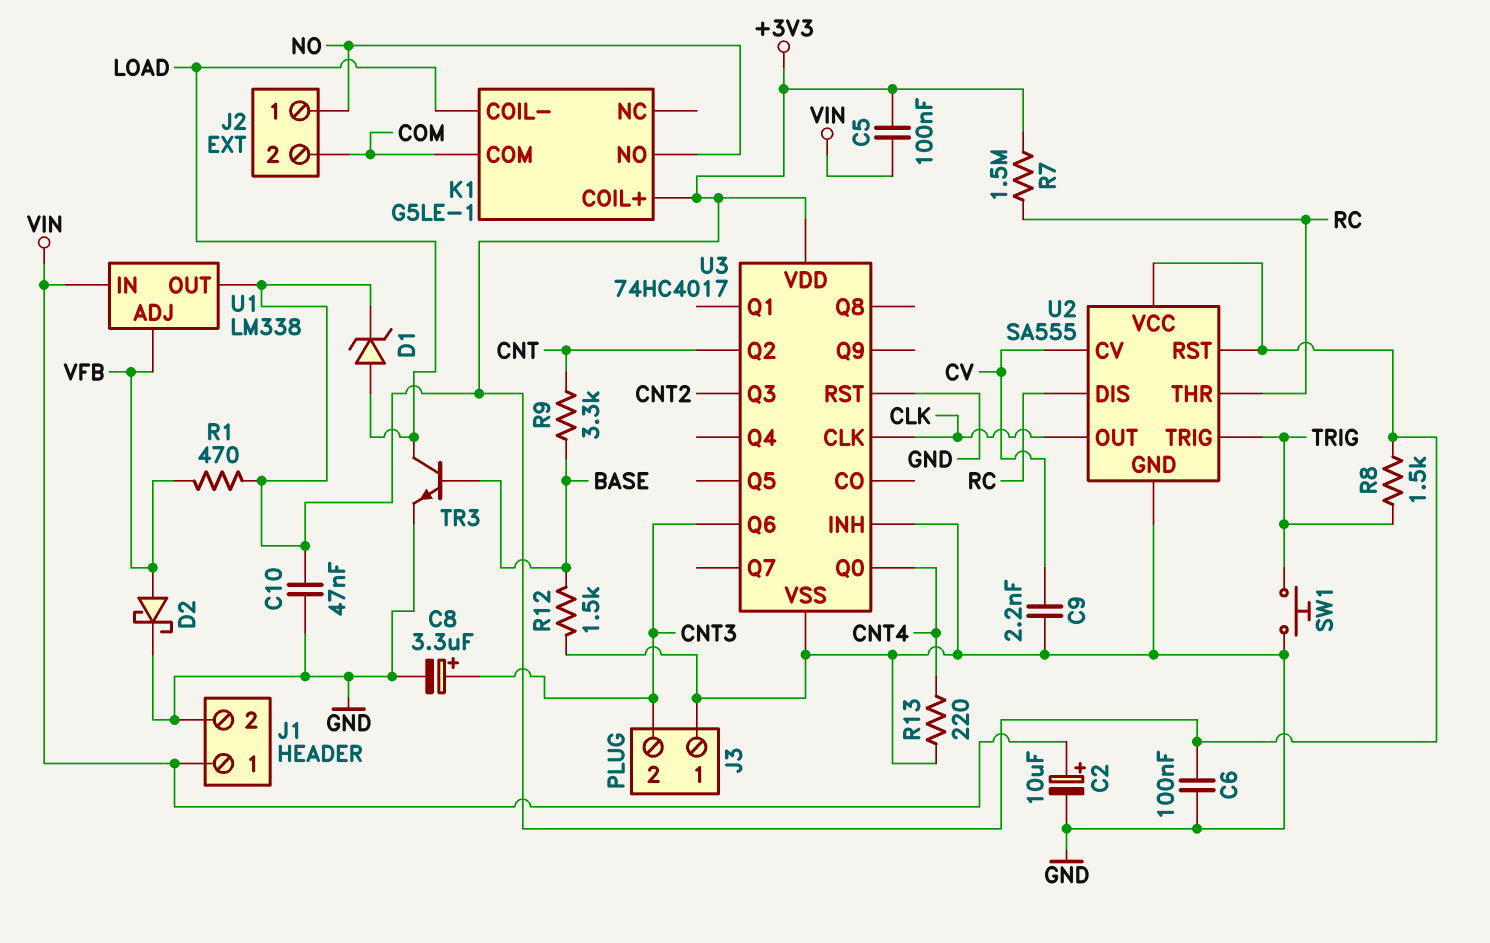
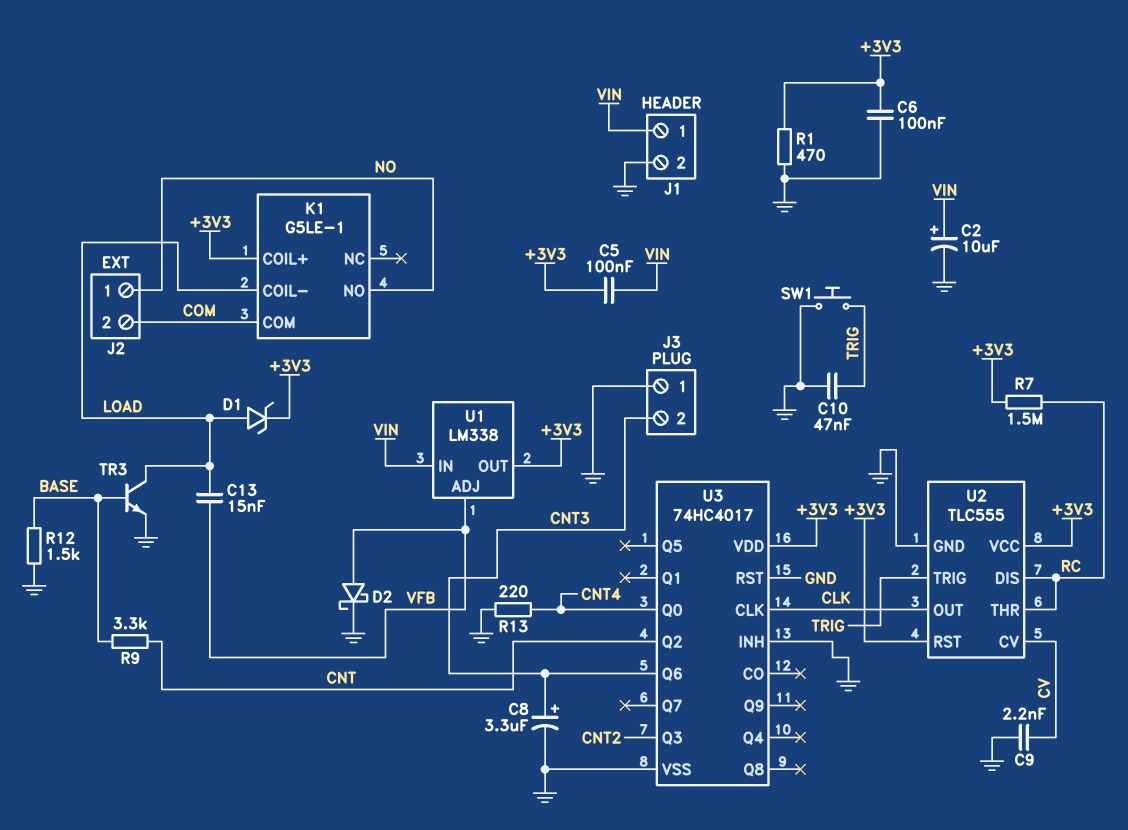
C10: 47nF (+3V3, GND) -> 47nF (GND, TRIG)
C13: none -> 15nF (LOAD, VFB)
R1: 470 (+3V3, VFB) -> 470 (+3V3, GND)
R8: 1.5k (+3V3, TRIG) -> none
U2: SA555 -> TLC555

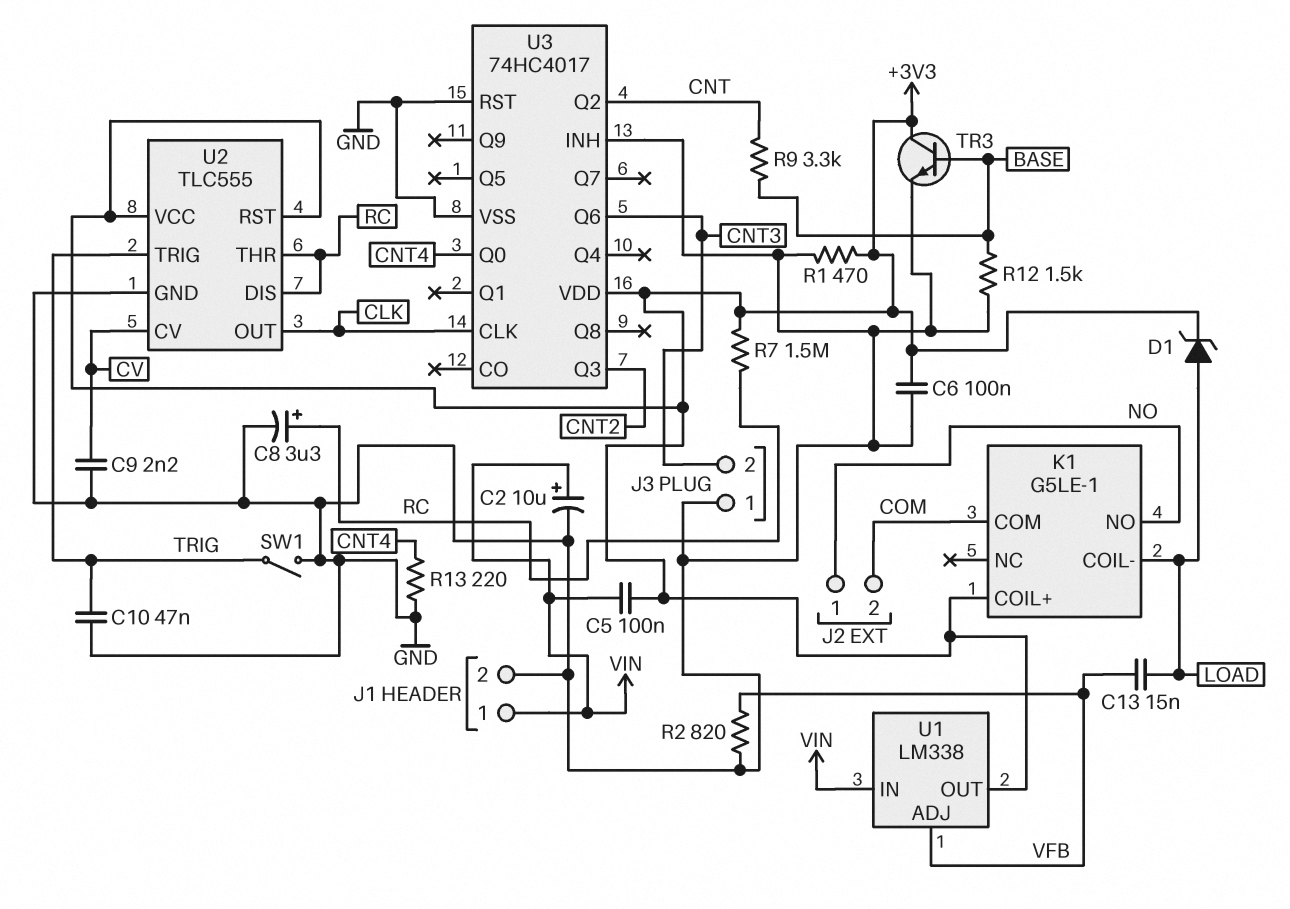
C8: 3.3uF (plus CNT3, minus GND) -> 3.3uF (plus RC, minus GND)
D2: schottky (A VFB, K GND) -> none
R2: none -> 820 (GND, VFB)
SW1: button (GND, TRIG) -> switch (GND, TRIG)
TR3: NPN (B BASE, C LOAD, E GND) -> NPN (B BASE, C +3V3, E GND)

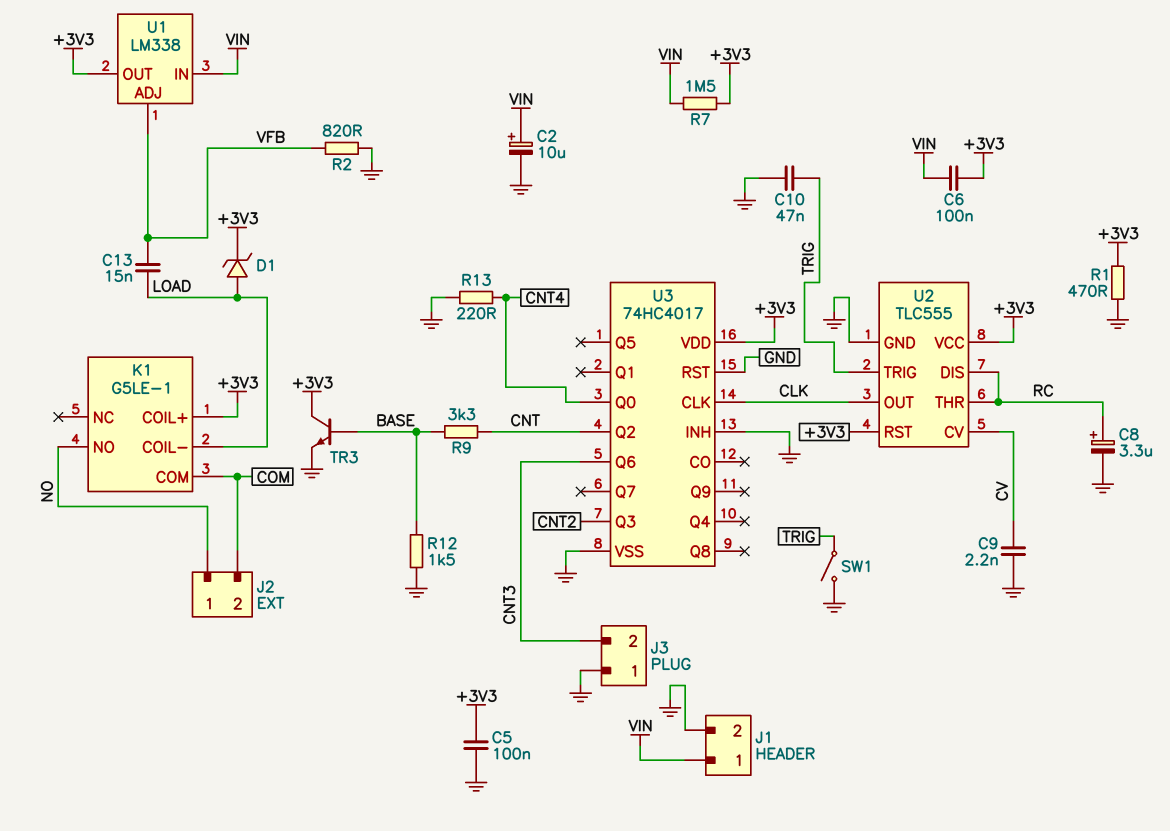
C5: 100nF (+3V3, VIN) -> 100nF (+3V3, GND)
C6: 100nF (+3V3, GND) -> 100nF (+3V3, VIN)
R7: 1.5M (+3V3, RC) -> 1.5M (+3V3, VIN)

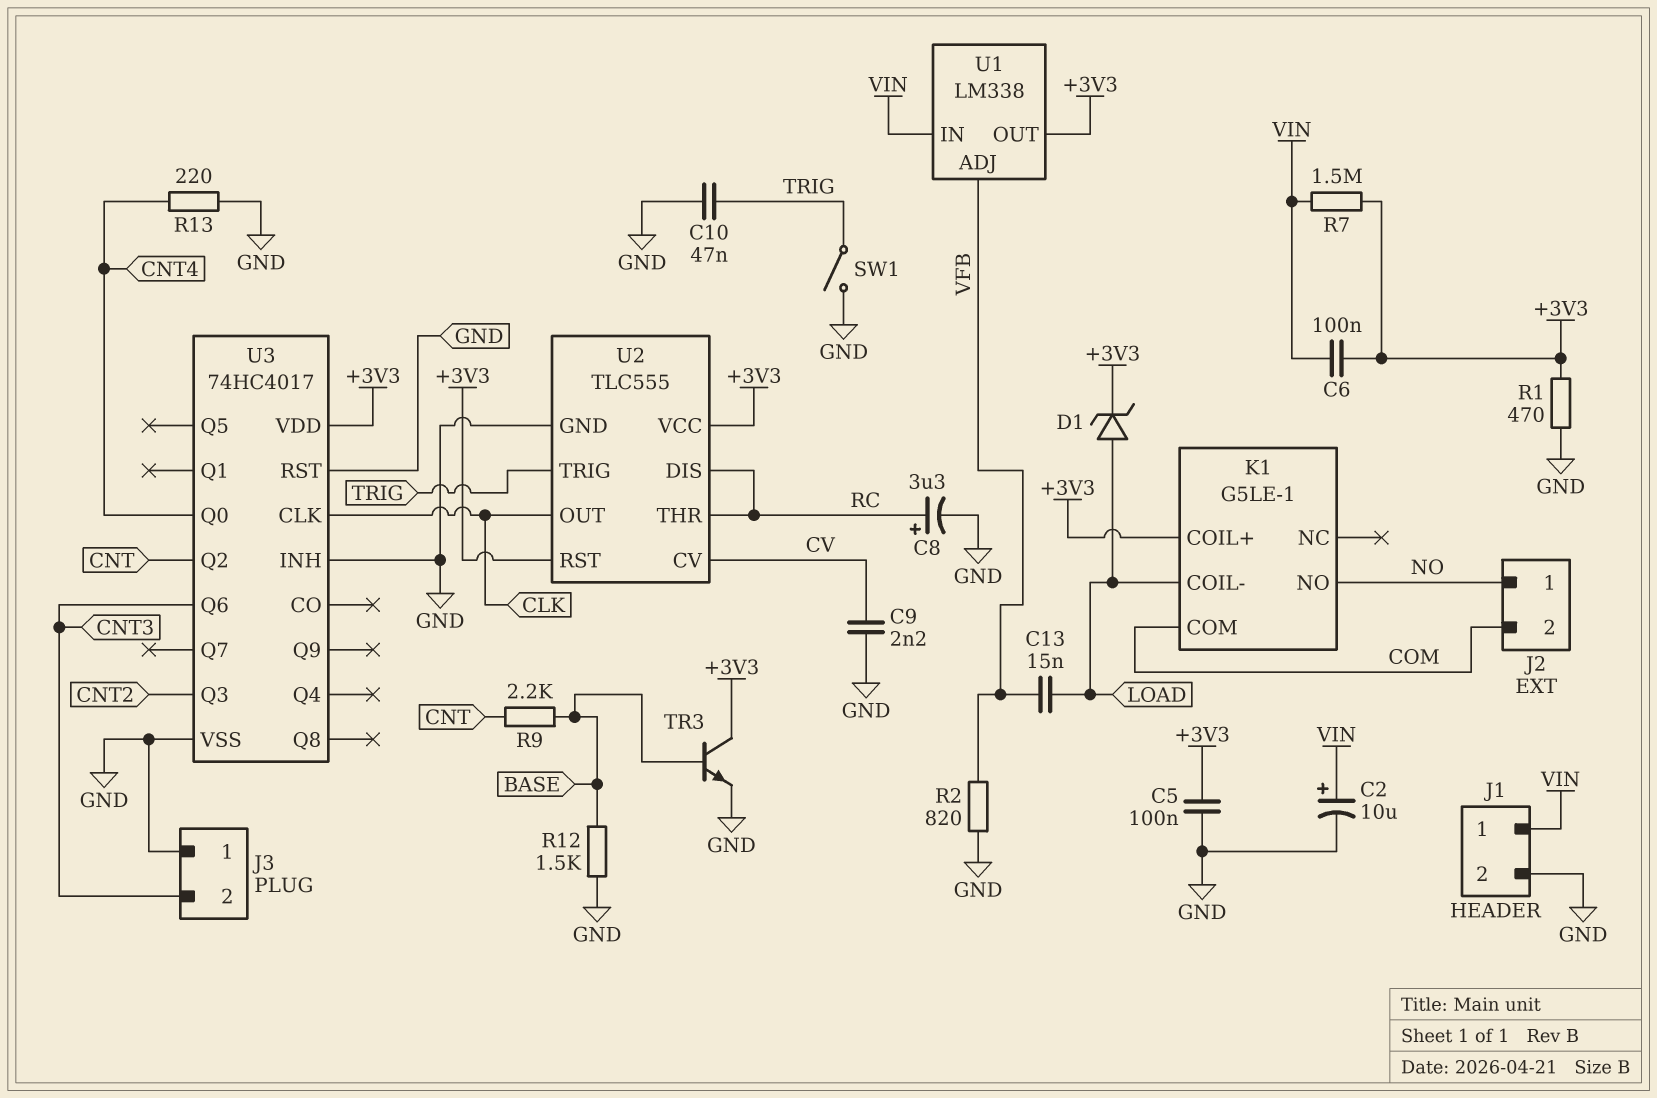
R9: 3.3k (BASE, CNT) -> 2.2k (BASE, CNT)

